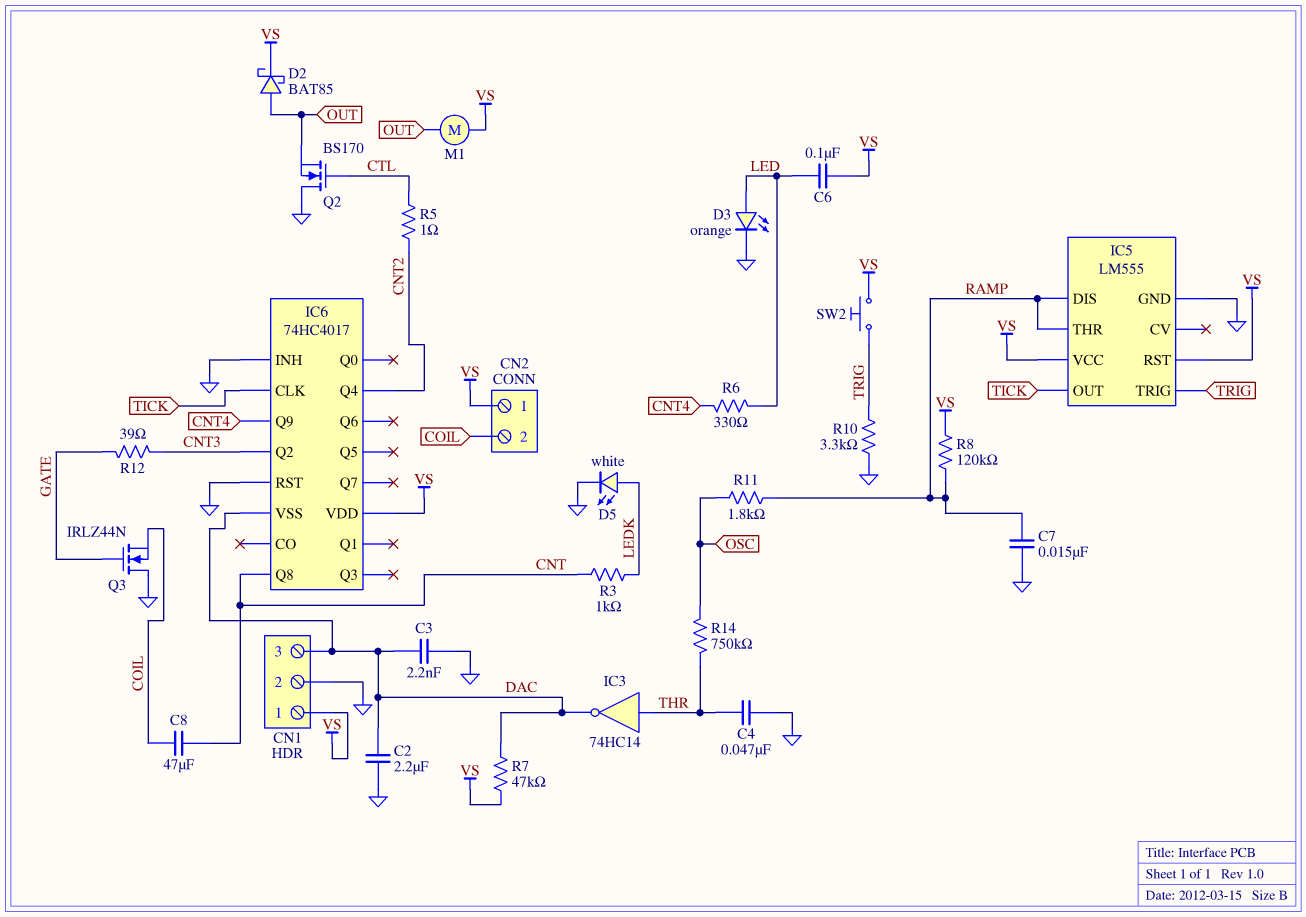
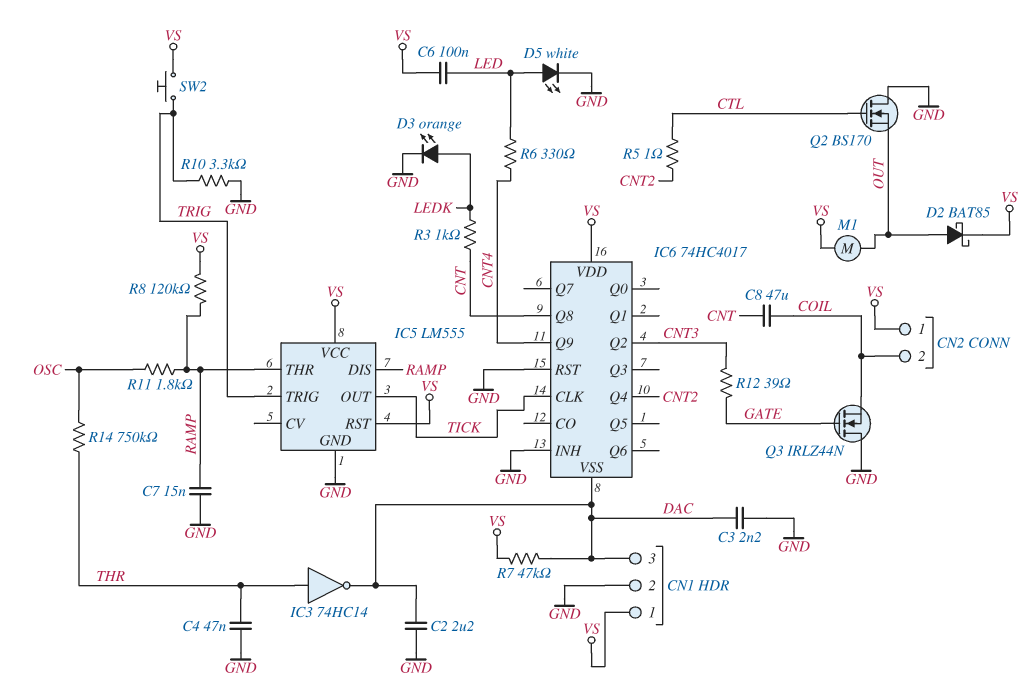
D3: LED orange (A LED, K GND) -> LED orange (A LEDK, K GND)
D5: LED white (A LEDK, K GND) -> LED white (A LED, K GND)

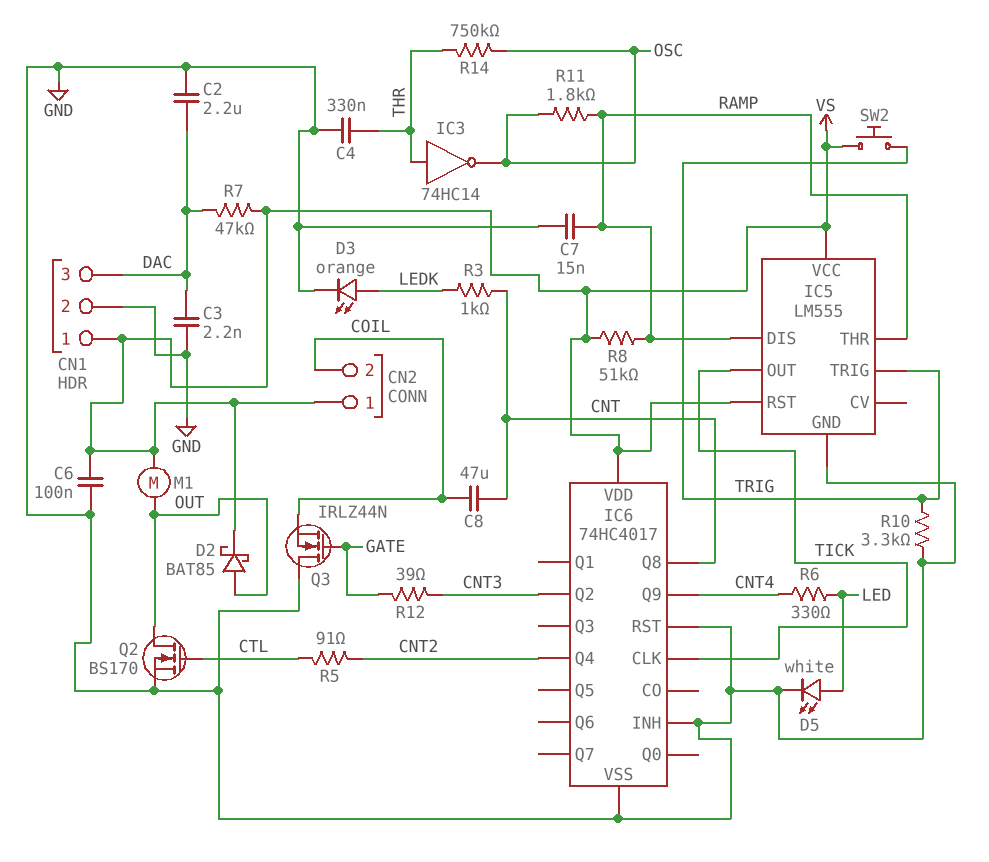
C4: 47nF (GND, THR) -> 330nF (GND, THR)
C6: 100nF (LED, VS) -> 100nF (GND, VS)
IC3: NOT 74HC14 (in THR, out DAC) -> NOT 74HC14 (in THR, out OSC)
IC6 pin VSS: DAC -> GND
Q2: NMOS BS170 (G CTL, D GND, S OUT) -> NMOS BS170 (G CTL, D OUT, S GND)
R5: 1 (CNT2, CTL) -> 91 (CNT2, CTL)
R8: 120k (RAMP, VS) -> 51k (RAMP, VS)

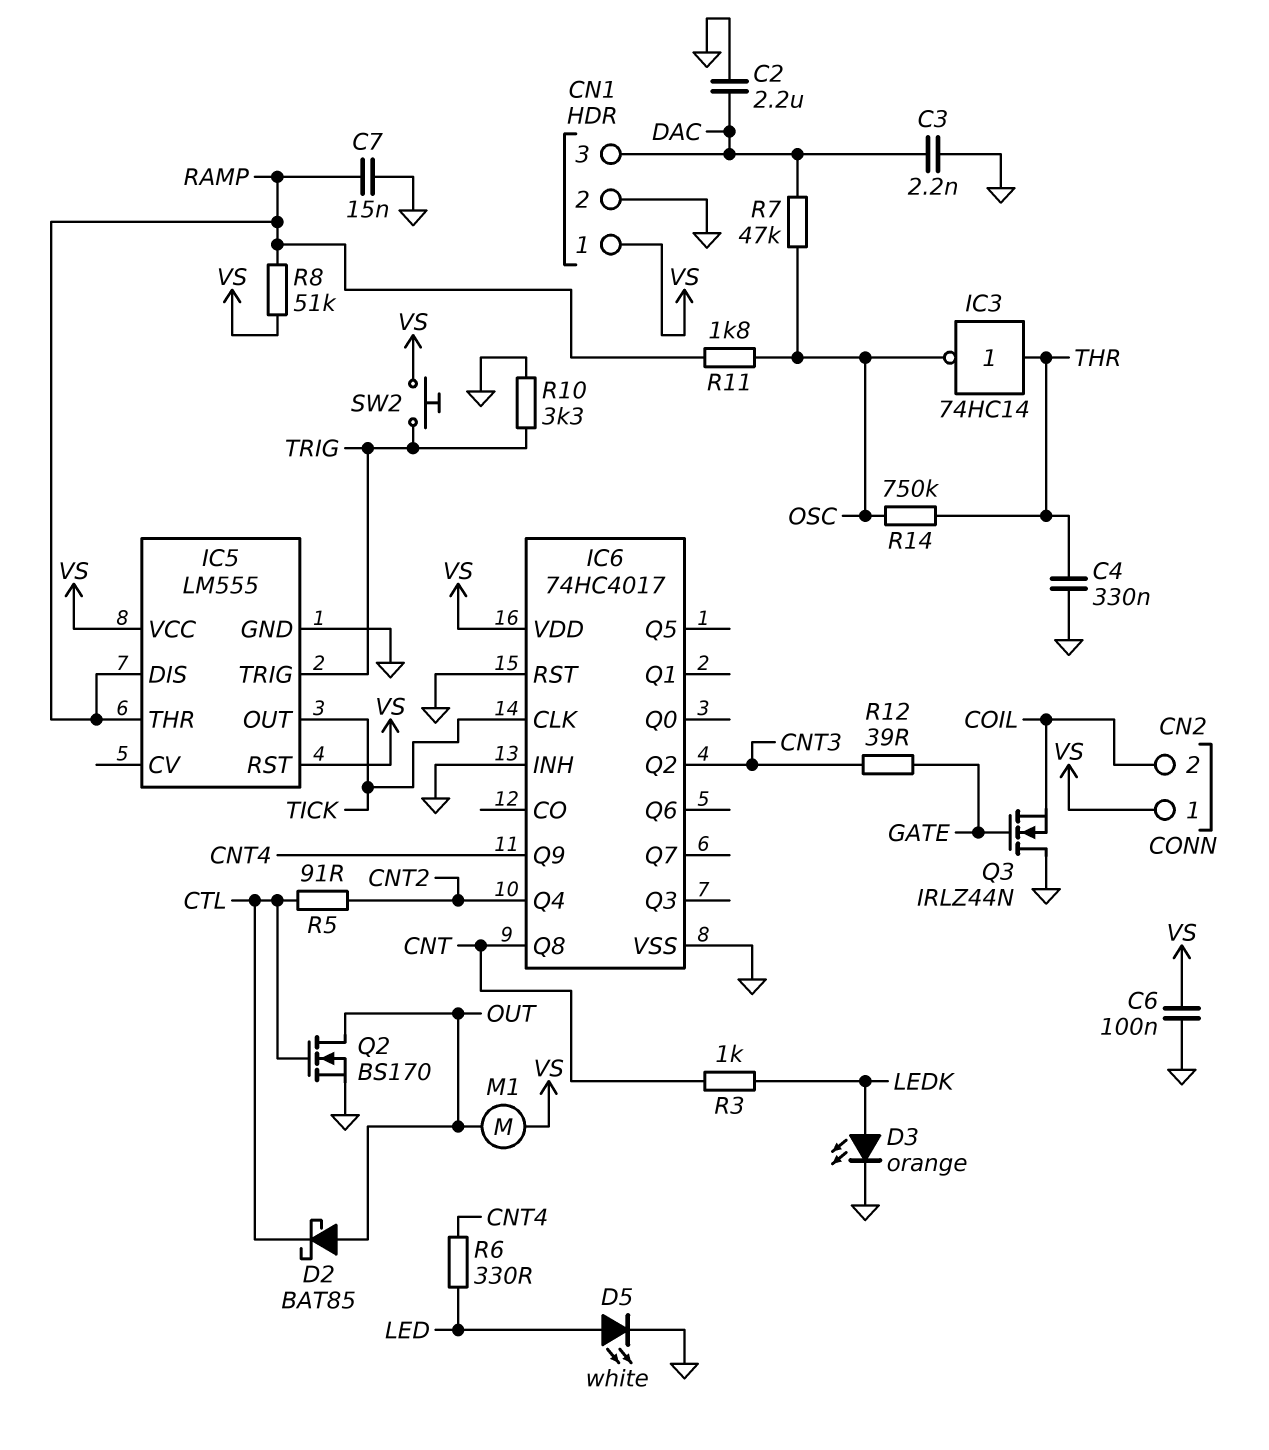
C8: 47uF (CNT, COIL) -> none
D2: schottky BAT85 (A OUT, K VS) -> schottky BAT85 (A OUT, K CTL)
R7: 47k (DAC, VS) -> 47k (DAC, OSC)

